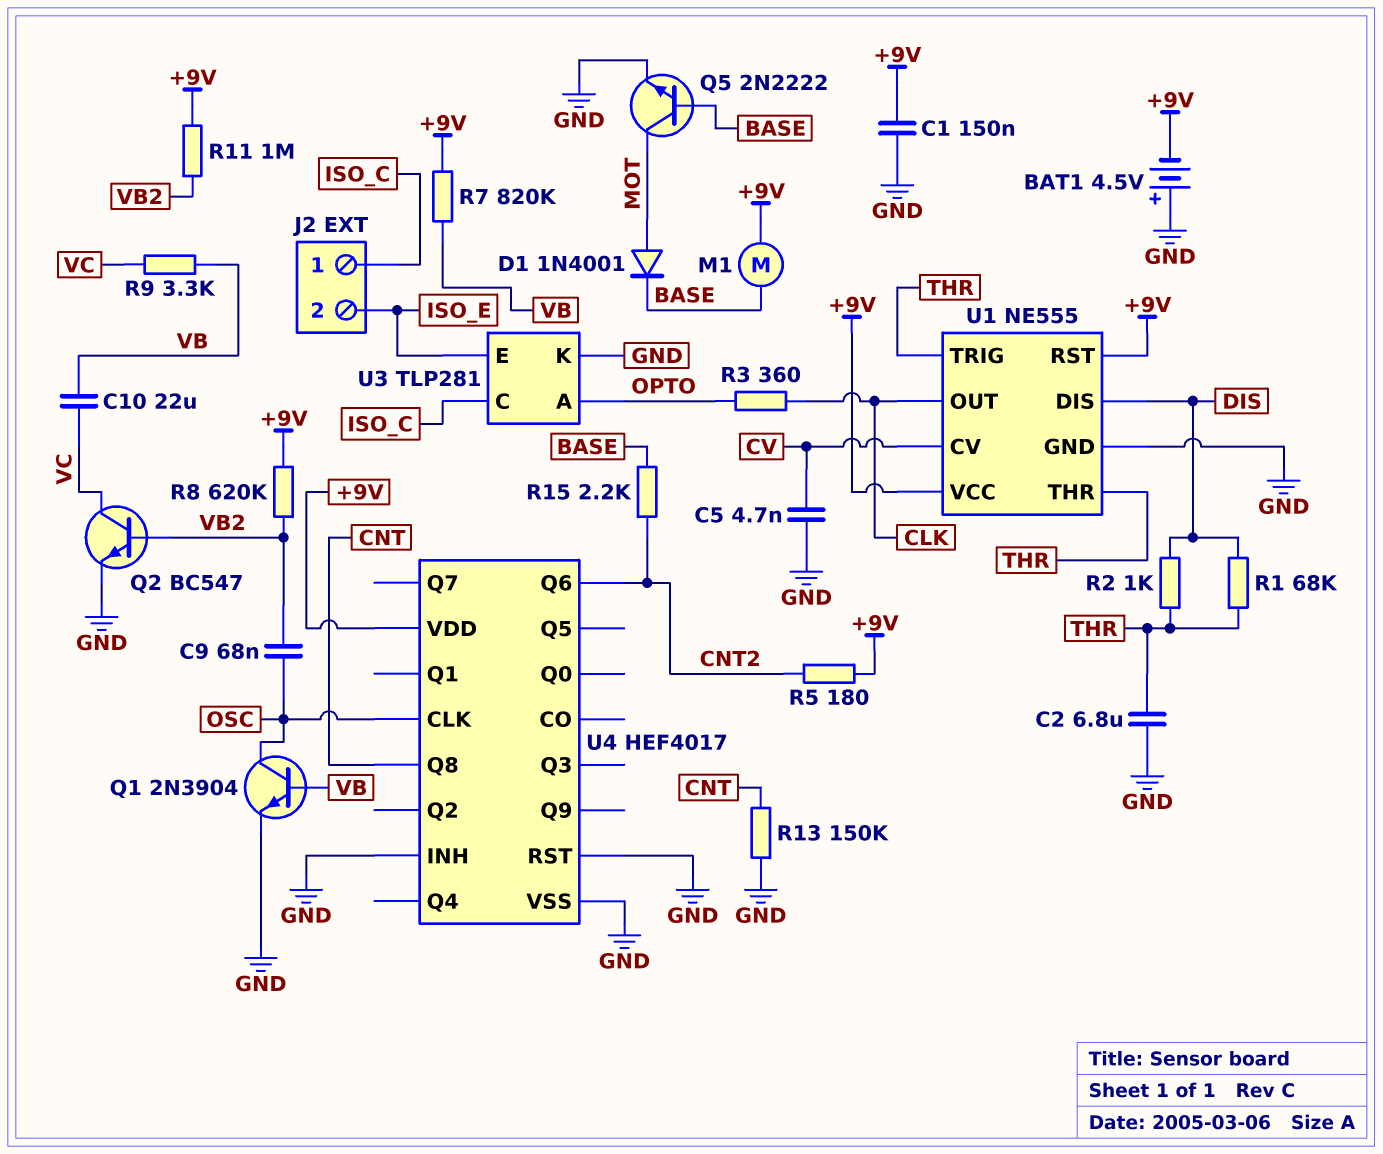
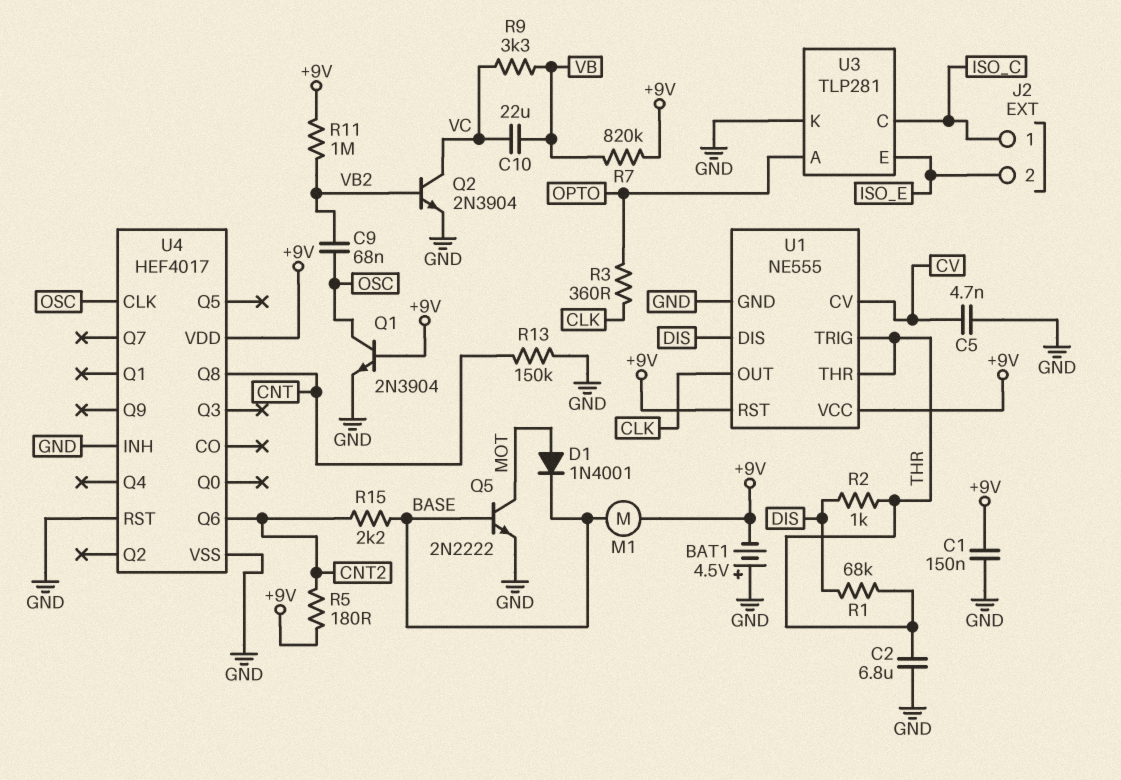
Q1: NPN 2N3904 (B VB, C OSC, E GND) -> NPN 2N3904 (B +9V, C OSC, E GND)
Q2: NPN BC547 (B VB2, C VC, E GND) -> NPN 2N3904 (B VB2, C VC, E GND)
R8: 620k (+9V, VB2) -> none

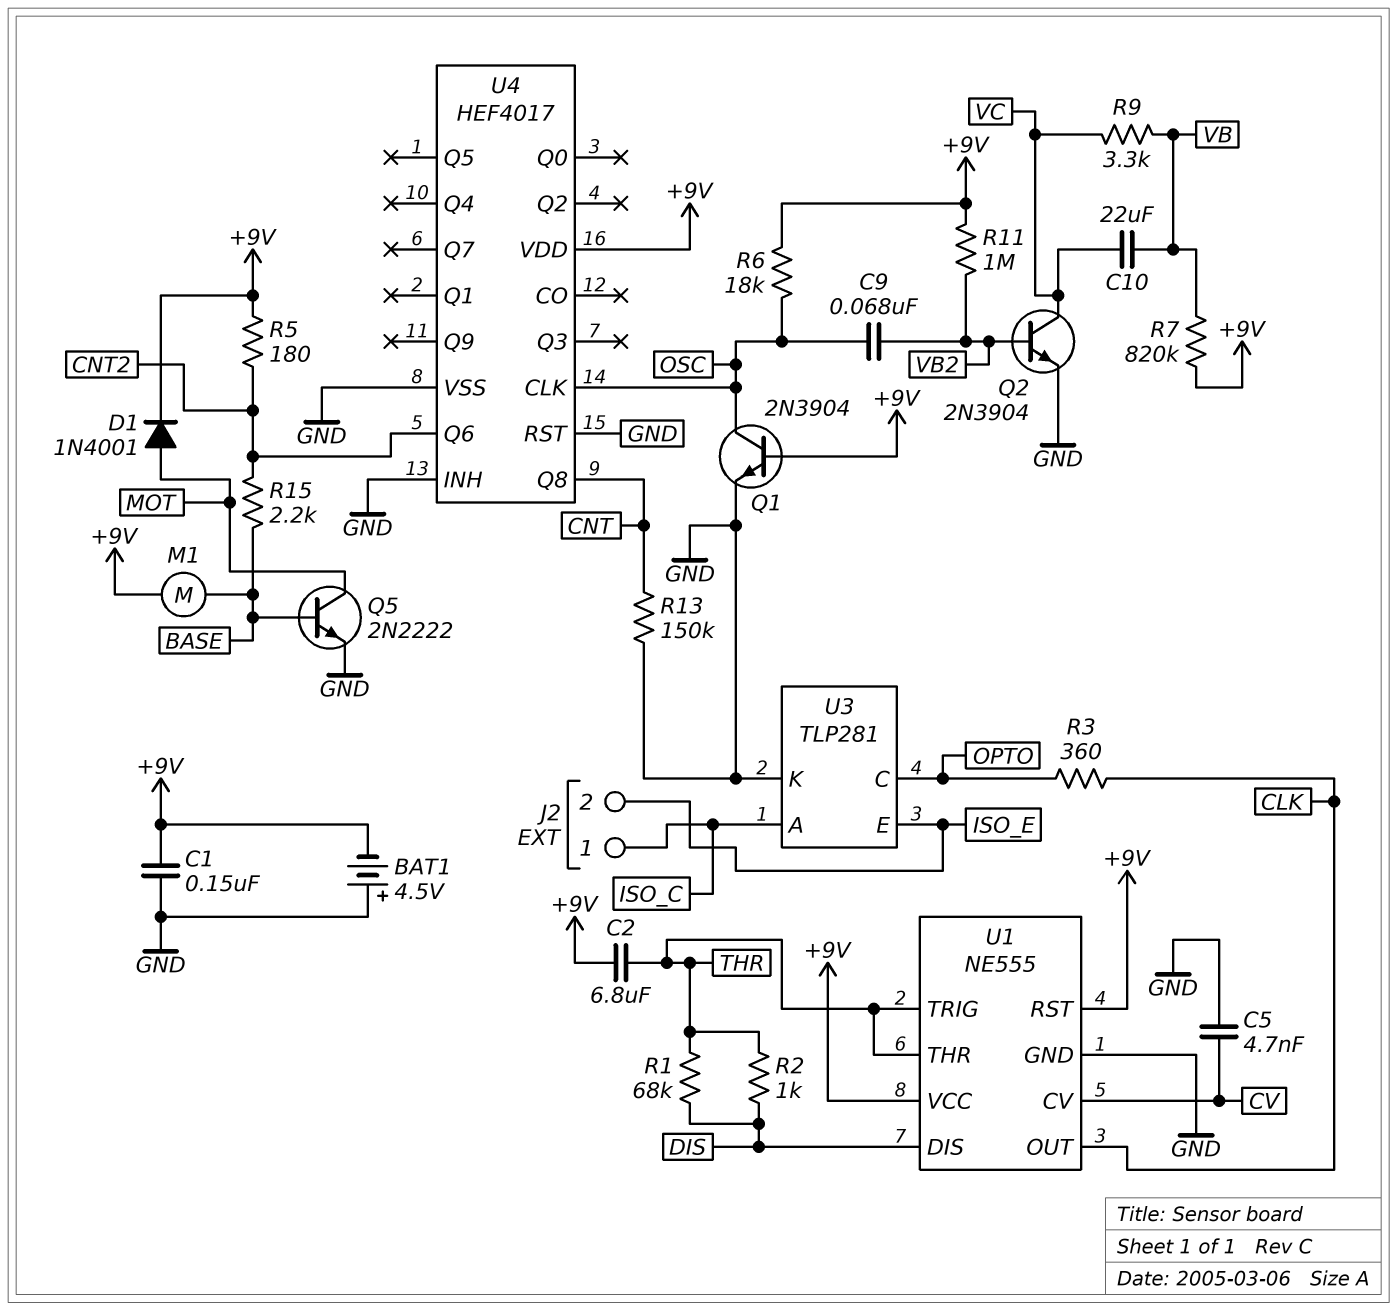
C2: 6.8uF (GND, THR) -> 6.8uF (+9V, THR)
D1: diode 1N4001 (A MOT, K BASE) -> diode 1N4001 (A MOT, K +9V)
R6: none -> 18k (+9V, OSC)
U3 pin A: OPTO -> ISO_C
U3 pin C: ISO_C -> OPTO

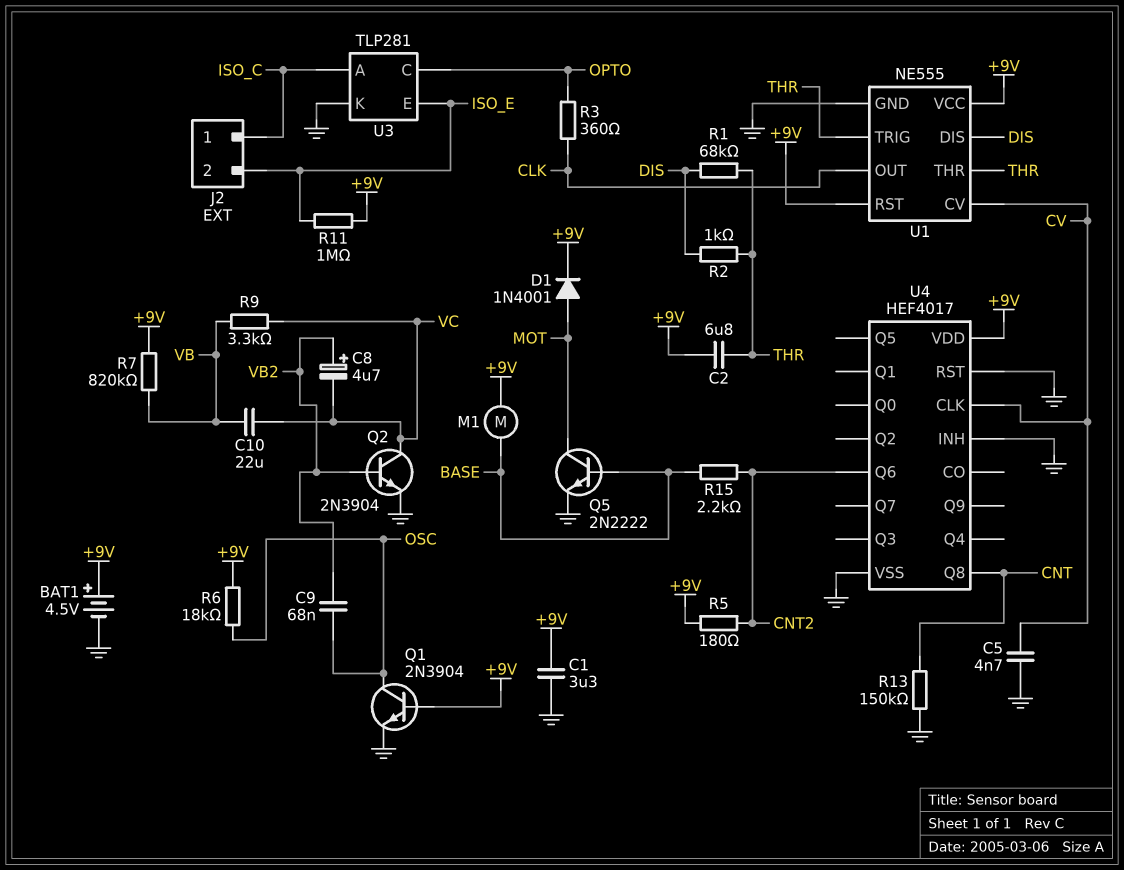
BAT1: 4.5V (plus GND, minus +9V) -> 4.5V (plus +9V, minus GND)
C1: 150nF (+9V, GND) -> 3.3uF (+9V, GND)
C8: none -> 4.7uF (plus VB2, minus VC)
R11: 1M (+9V, VB2) -> 1M (+9V, ISO_E)
U4 pin CLK: OSC -> CV

